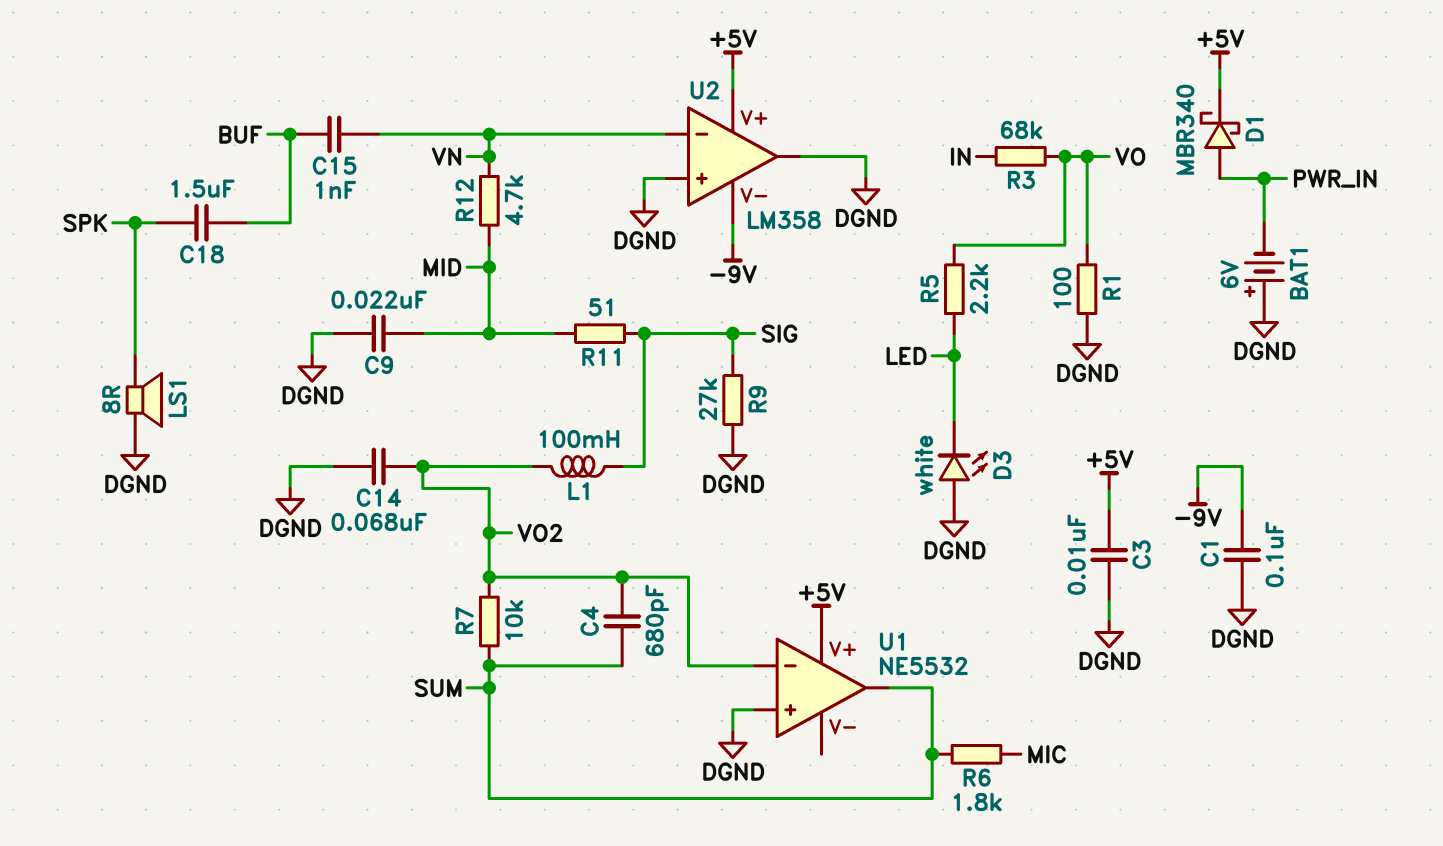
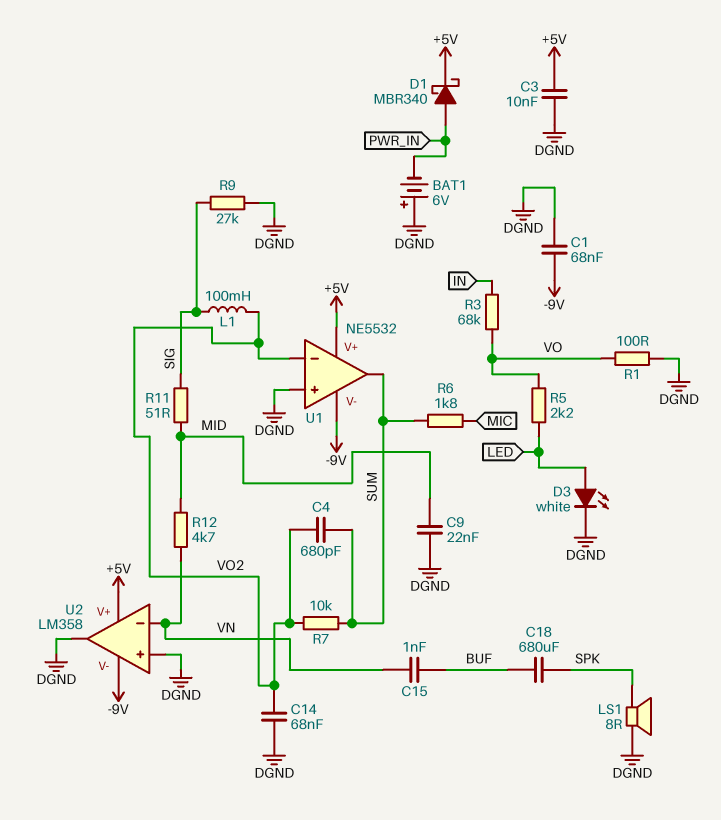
C1: 100nF (-9V, DGND) -> 68nF (-9V, DGND)
C18: 1.5uF (BUF, SPK) -> 680uF (BUF, SPK)
D3: LED white (A DGND, K LED) -> LED white (A LED, K DGND)
U1 pin V-: none -> -9V

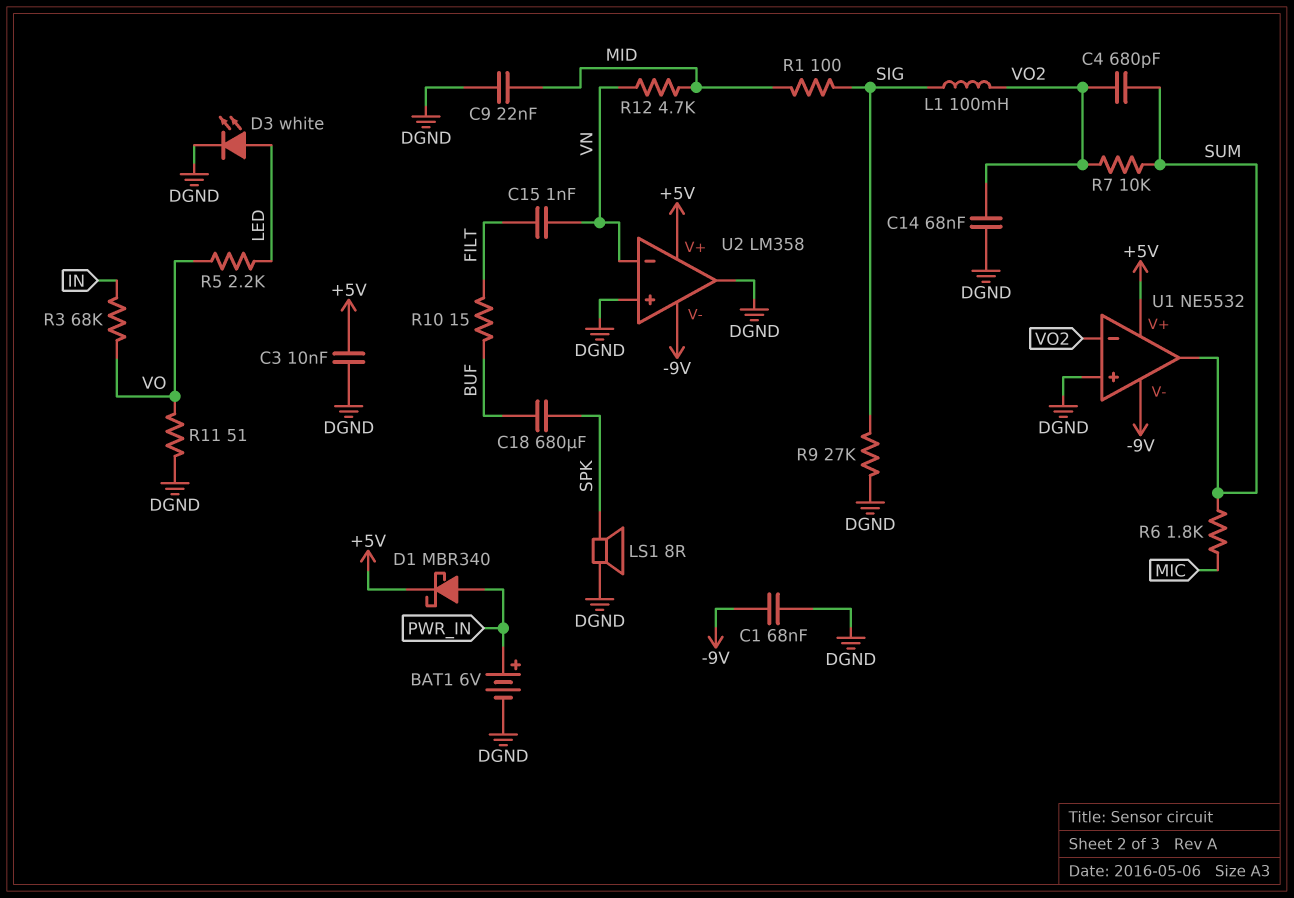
BAT1: 6V (plus DGND, minus PWR_IN) -> 6V (plus PWR_IN, minus DGND)
C15: 1nF (BUF, VN) -> 1nF (FILT, VN)
R1: 100 (DGND, VO) -> 100 (MID, SIG)
R10: none -> 15 (BUF, FILT)
R11: 51 (MID, SIG) -> 51 (DGND, VO)

